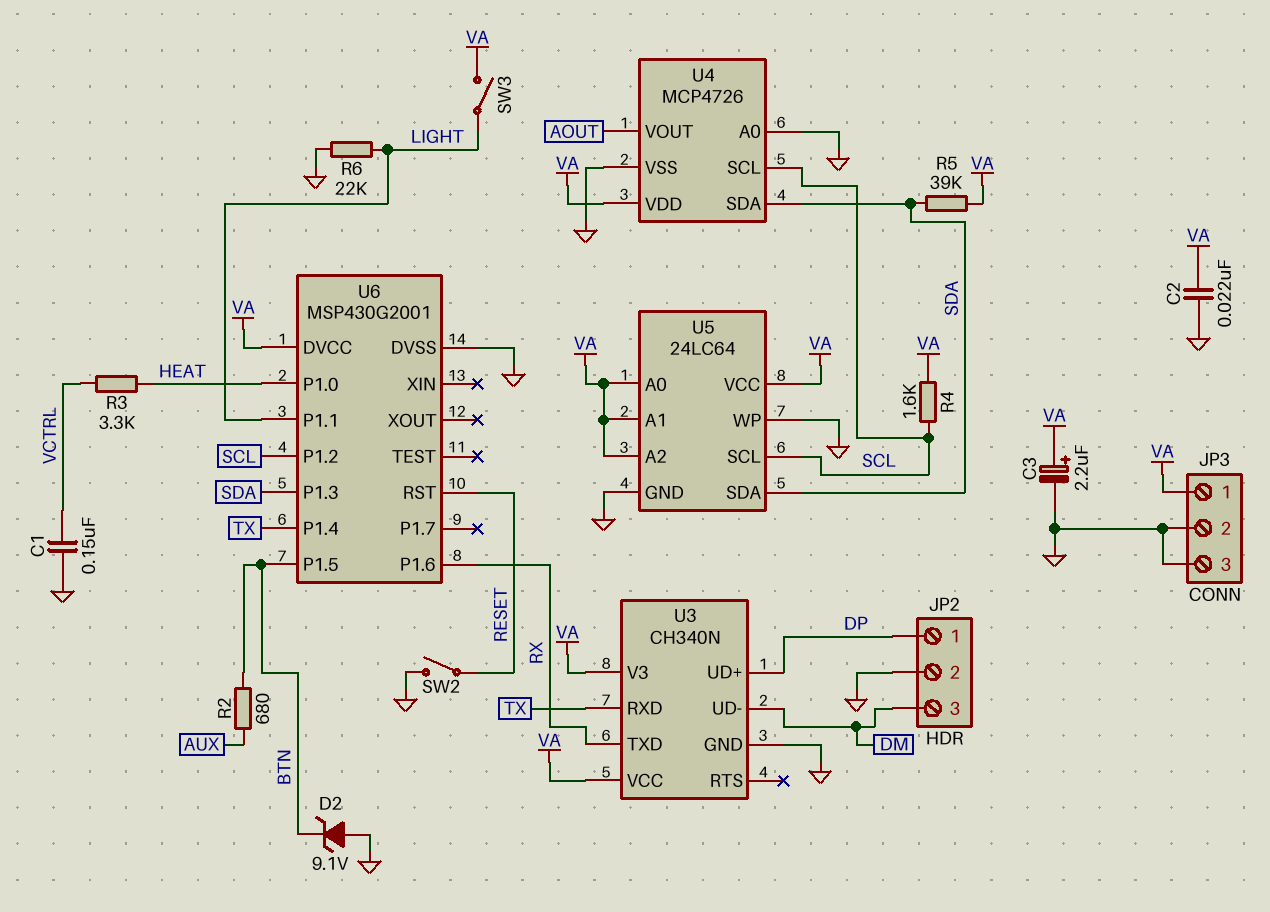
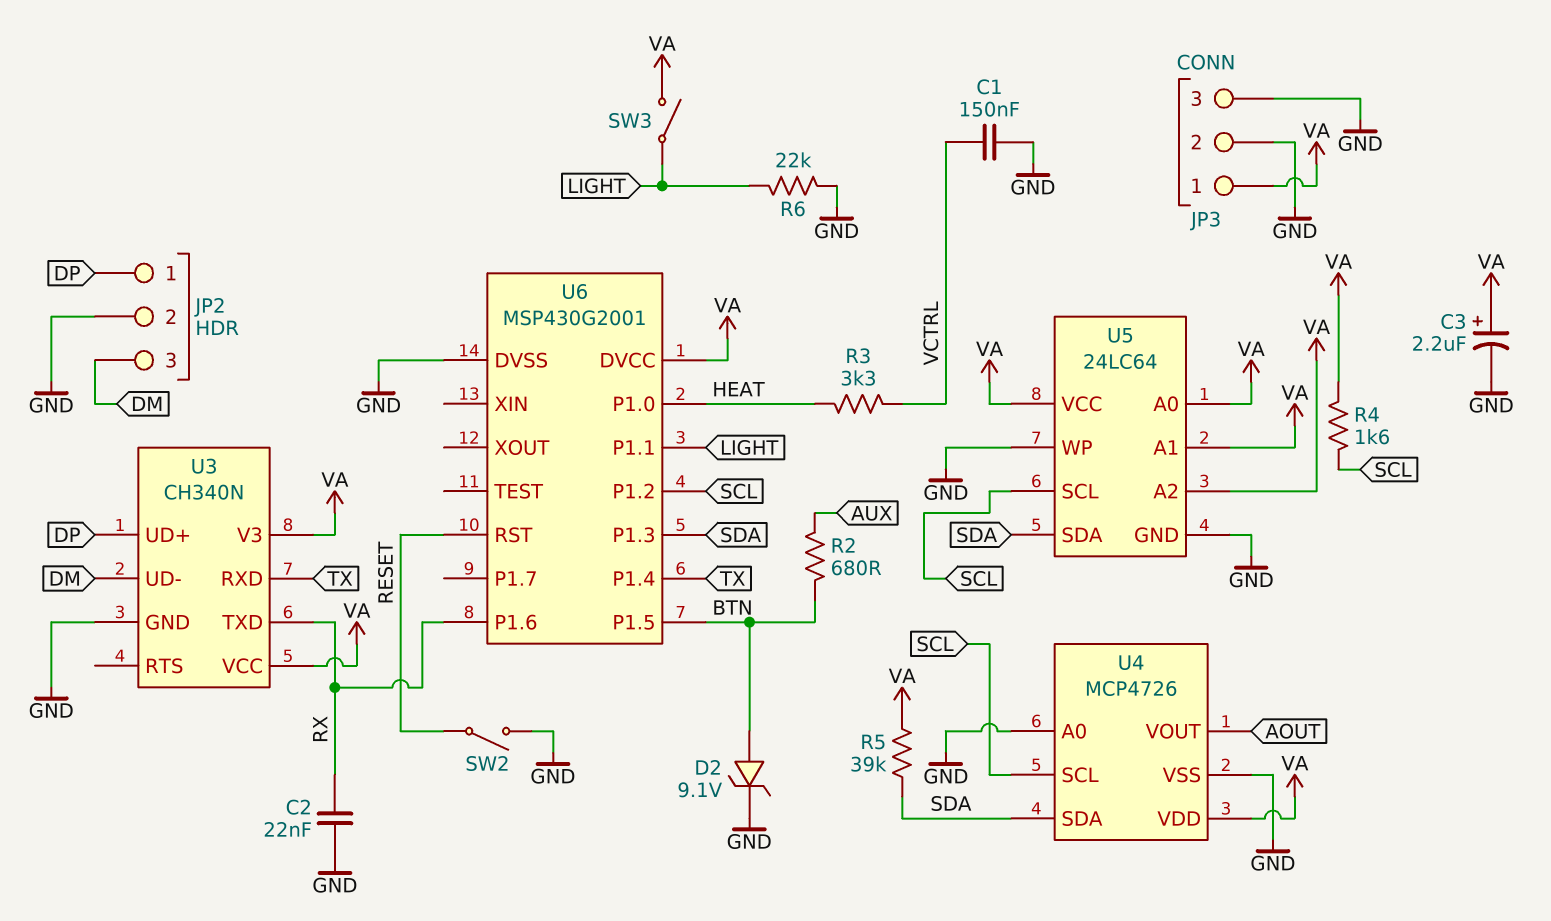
C2: 22nF (GND, VA) -> 22nF (GND, RX)
D2: zener 9.1V (A GND, K BTN) -> zener 9.1V (A BTN, K GND)

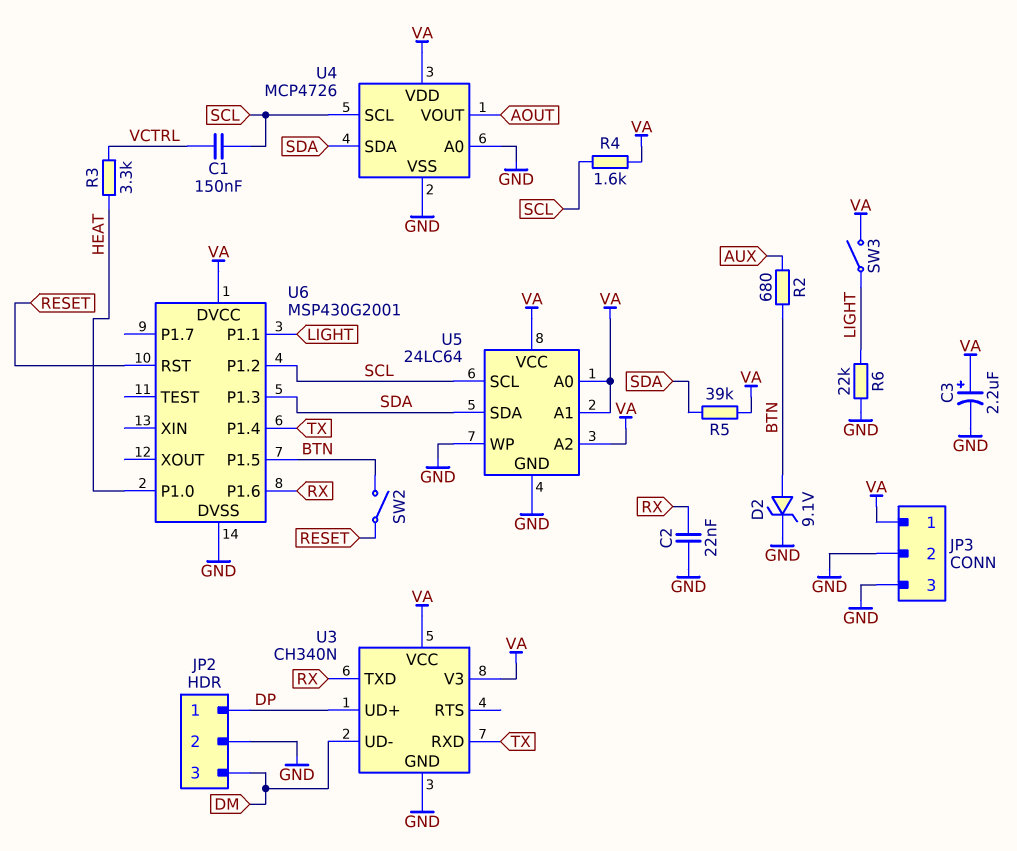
C1: 150nF (GND, VCTRL) -> 150nF (SCL, VCTRL)
SW2: switch (GND, RESET) -> switch (BTN, RESET)

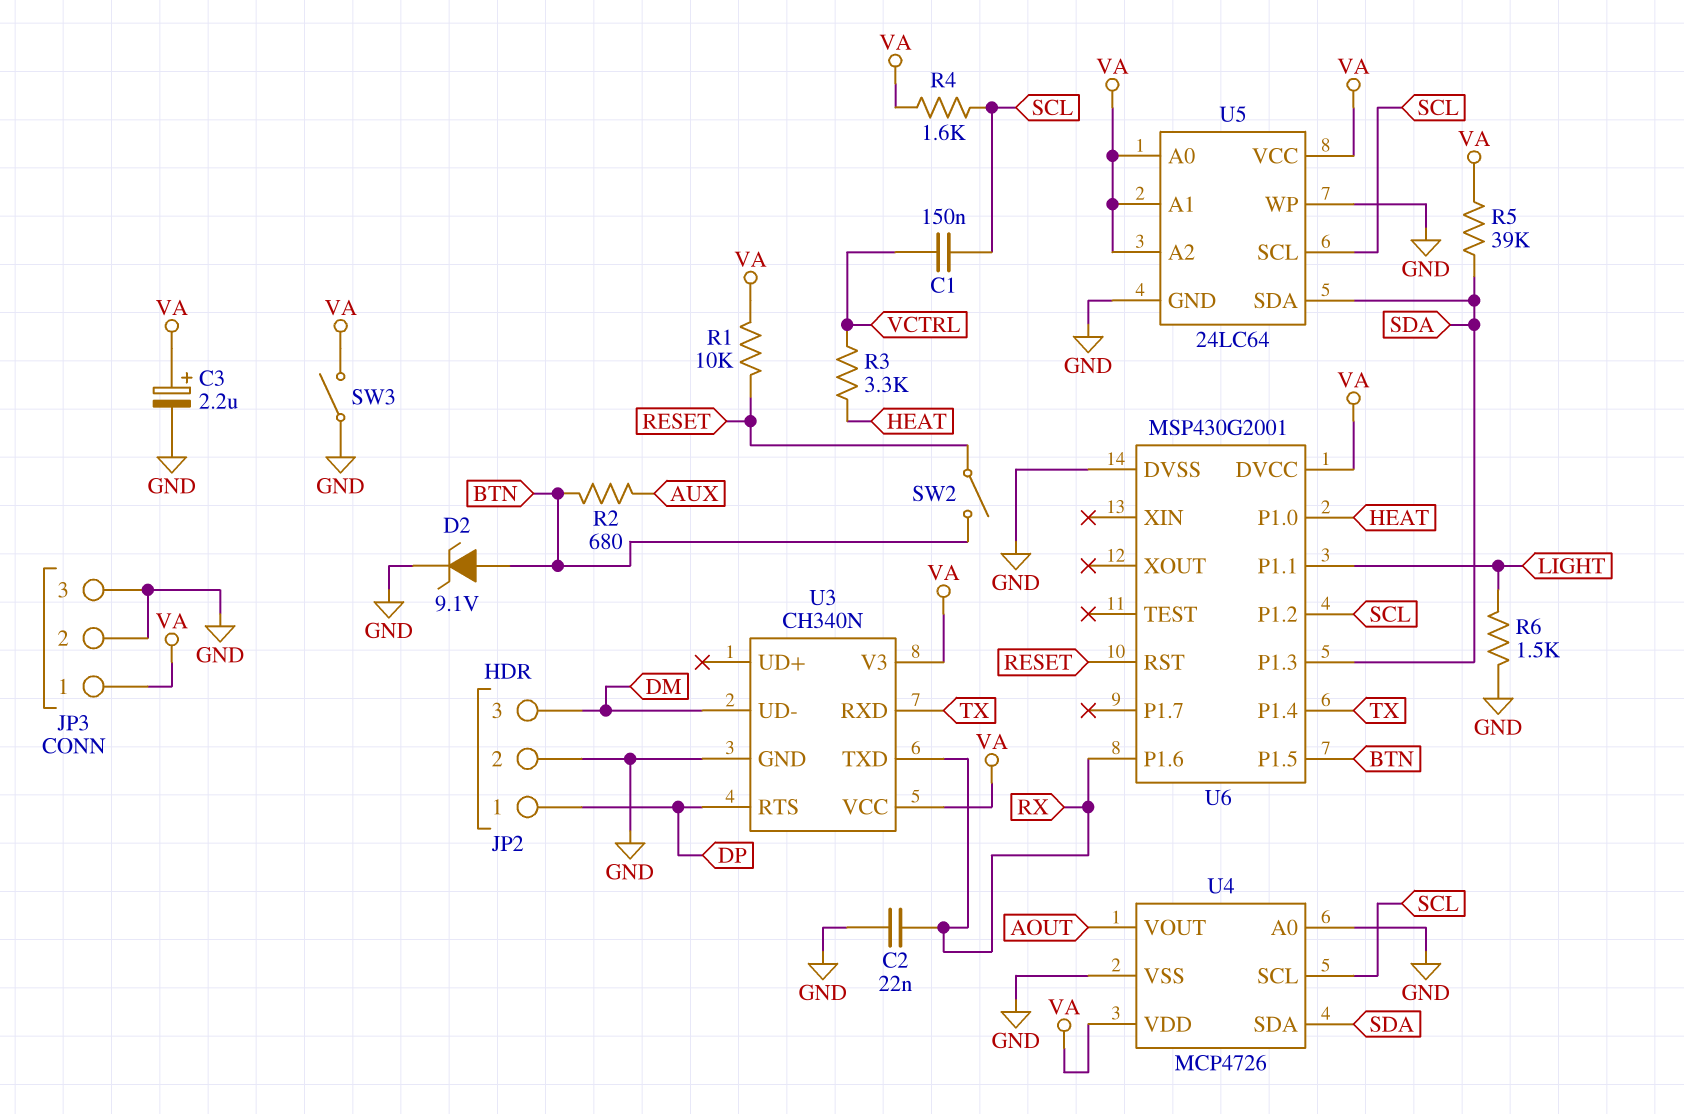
R1: none -> 10k (RESET, VA)
R6: 22k (GND, LIGHT) -> 1.5k (GND, LIGHT)
SW3: switch (LIGHT, VA) -> switch (GND, VA)
U3 pin RTS: none -> DP
U3 pin UD+: DP -> none

